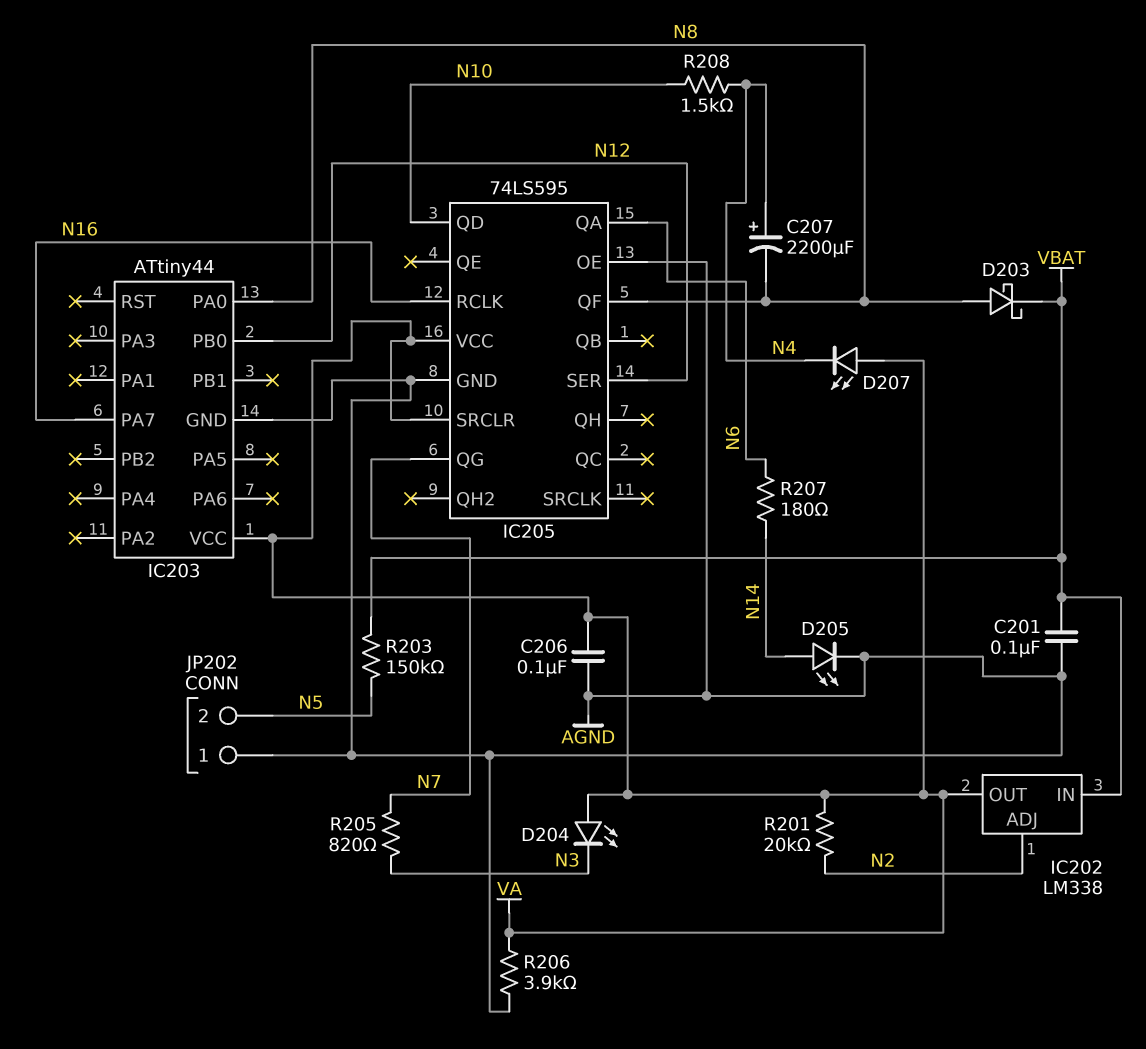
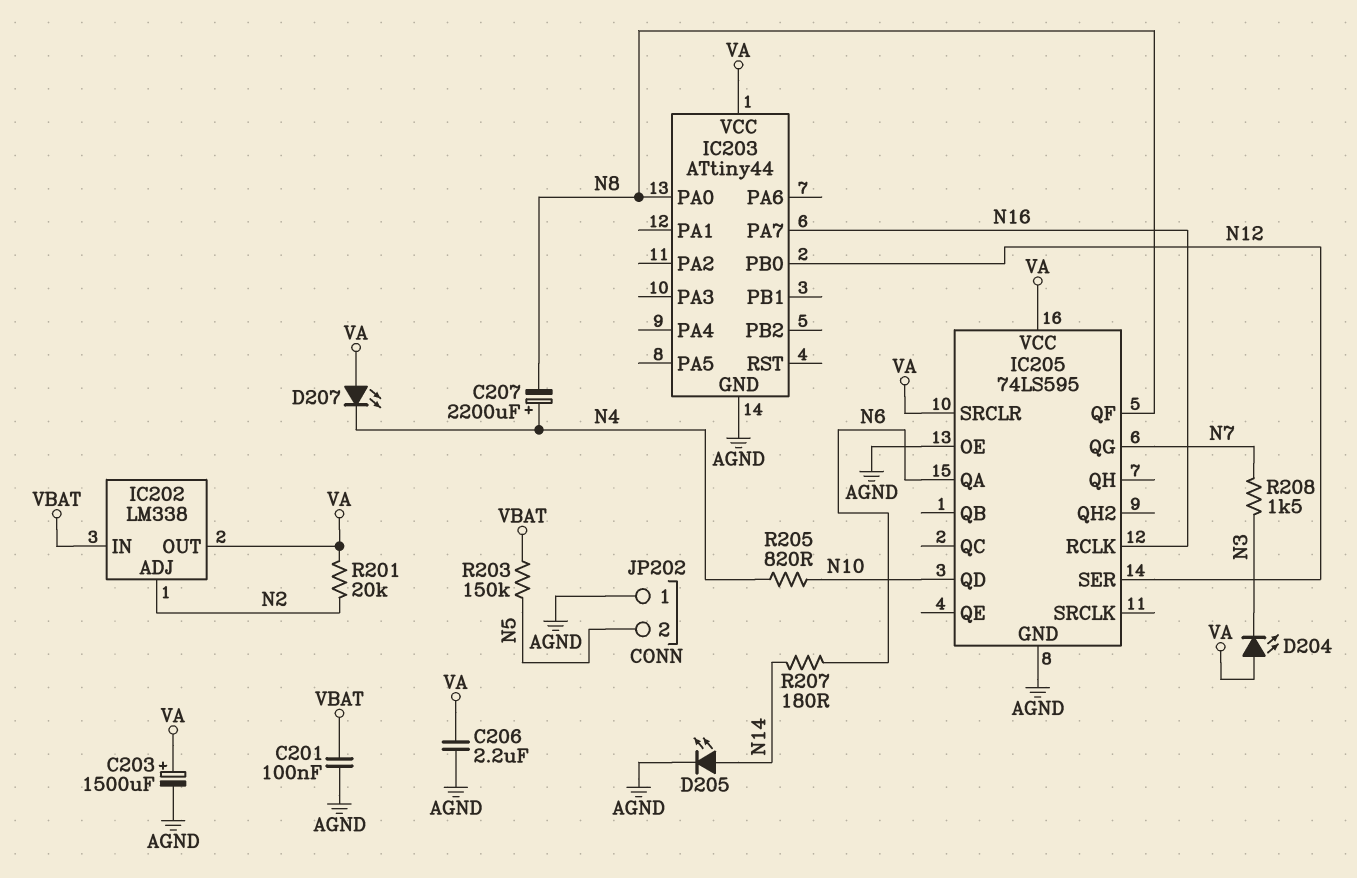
C203: none -> 1500uF (plus VA, minus AGND)
C206: 100nF (AGND, VA) -> 2.2uF (AGND, VA)
D203: schottky (A N8, K VBAT) -> none
R205: 820 (N3, N7) -> 820 (N4, N10)
R206: 3.9k (AGND, VA) -> none
R208: 1.5k (N4, N10) -> 1.5k (N3, N7)

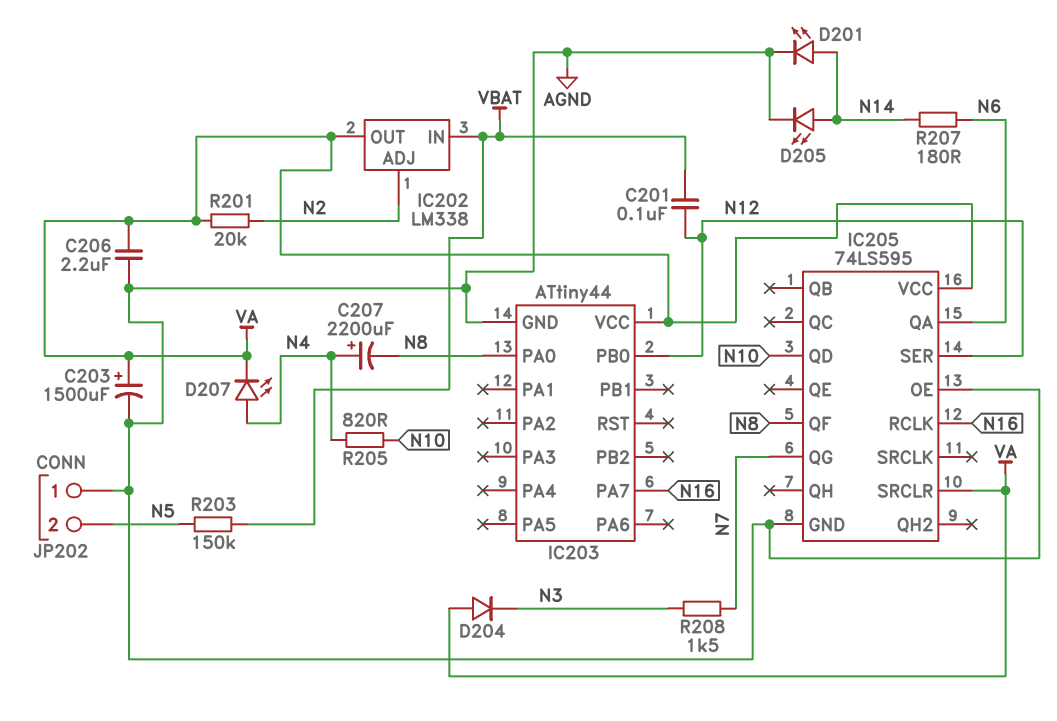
C201: 100nF (AGND, VBAT) -> 100nF (N12, VBAT)
D201: none -> LED (A N14, K AGND)
D204: LED (A VA, K N3) -> diode (A VA, K N3)
D207: LED (A VA, K N4) -> LED (A N4, K VA)

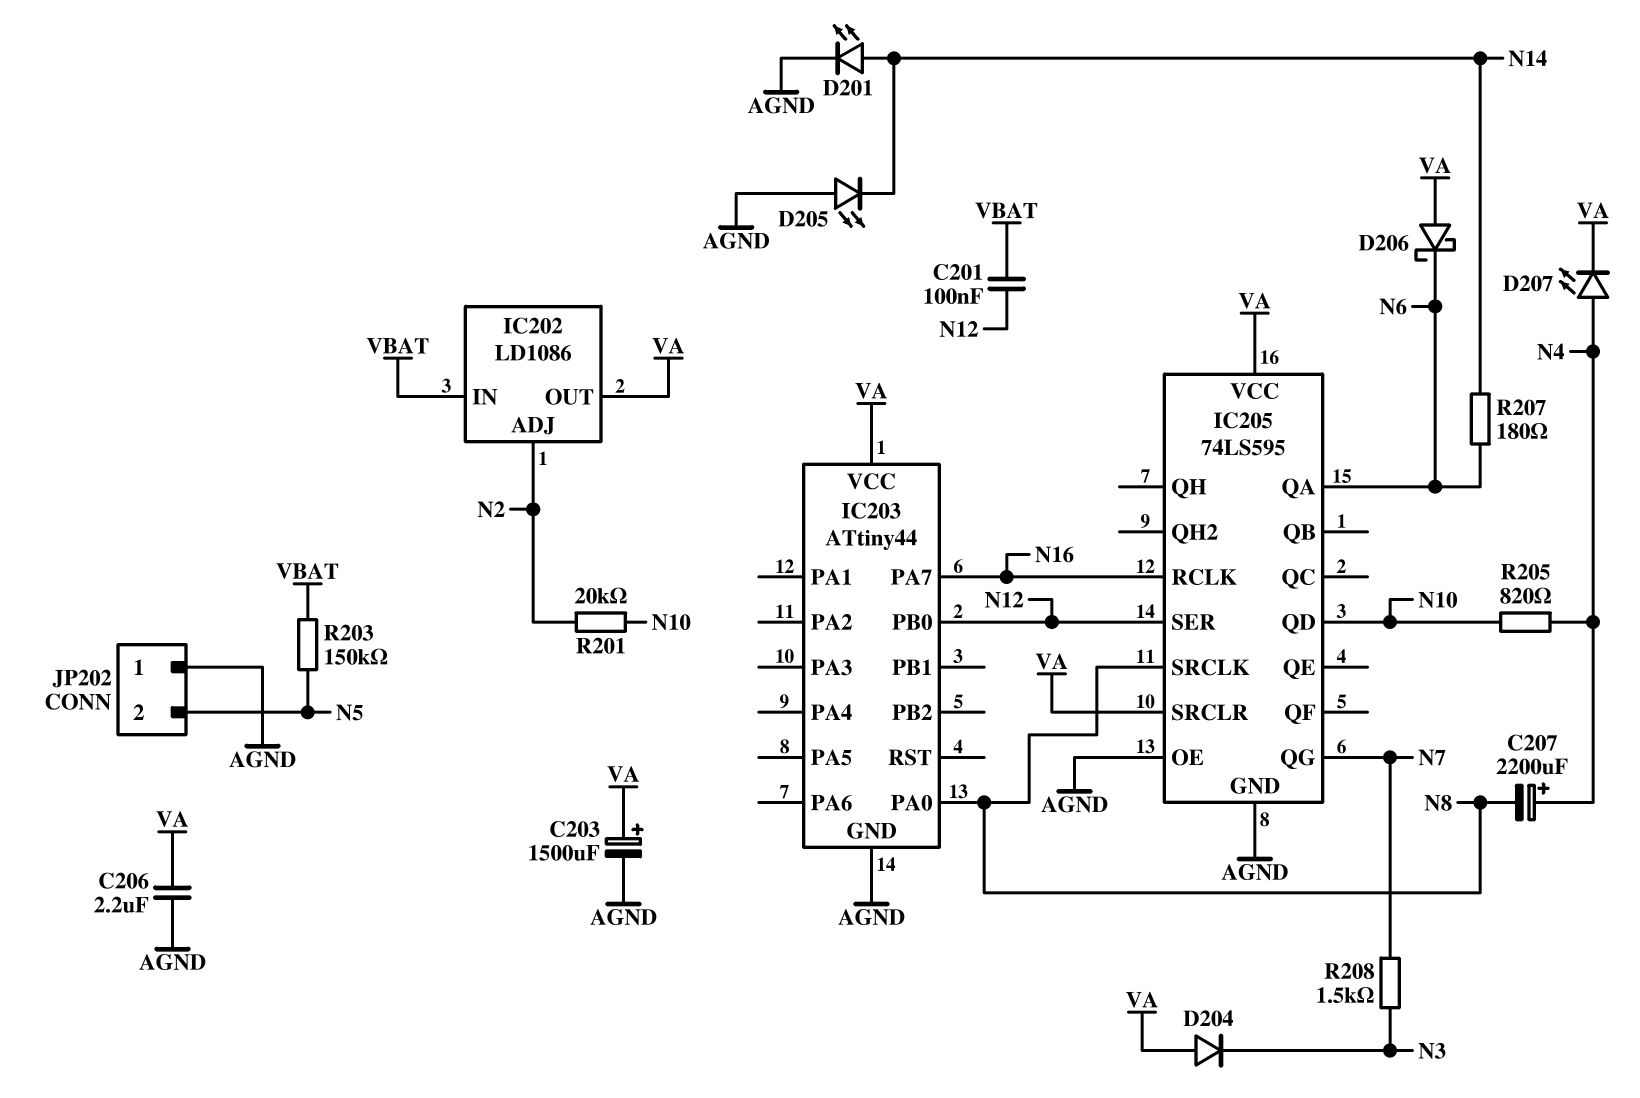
D205: LED (A N14, K AGND) -> LED (A AGND, K N14)
D206: none -> schottky (A VA, K N6)
IC202: LM338 -> LD1086
IC205 pin QF: N8 -> none
IC205 pin SRCLK: none -> N8
R201: 20k (N2, VA) -> 20k (N2, N10)

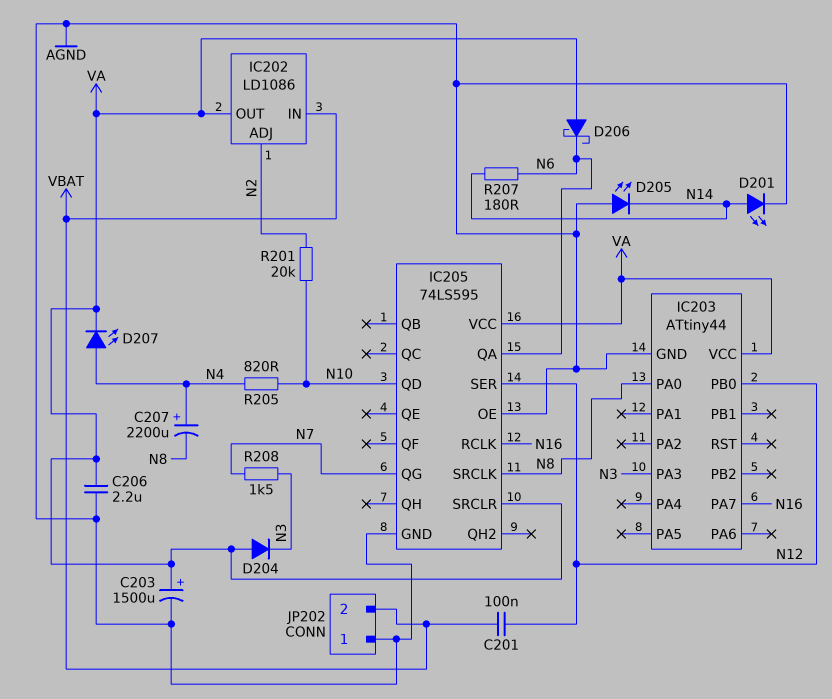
IC203 pin PA3: none -> N3
JP202 pin 2: N5 -> VBAT
R203: 150k (N5, VBAT) -> none

